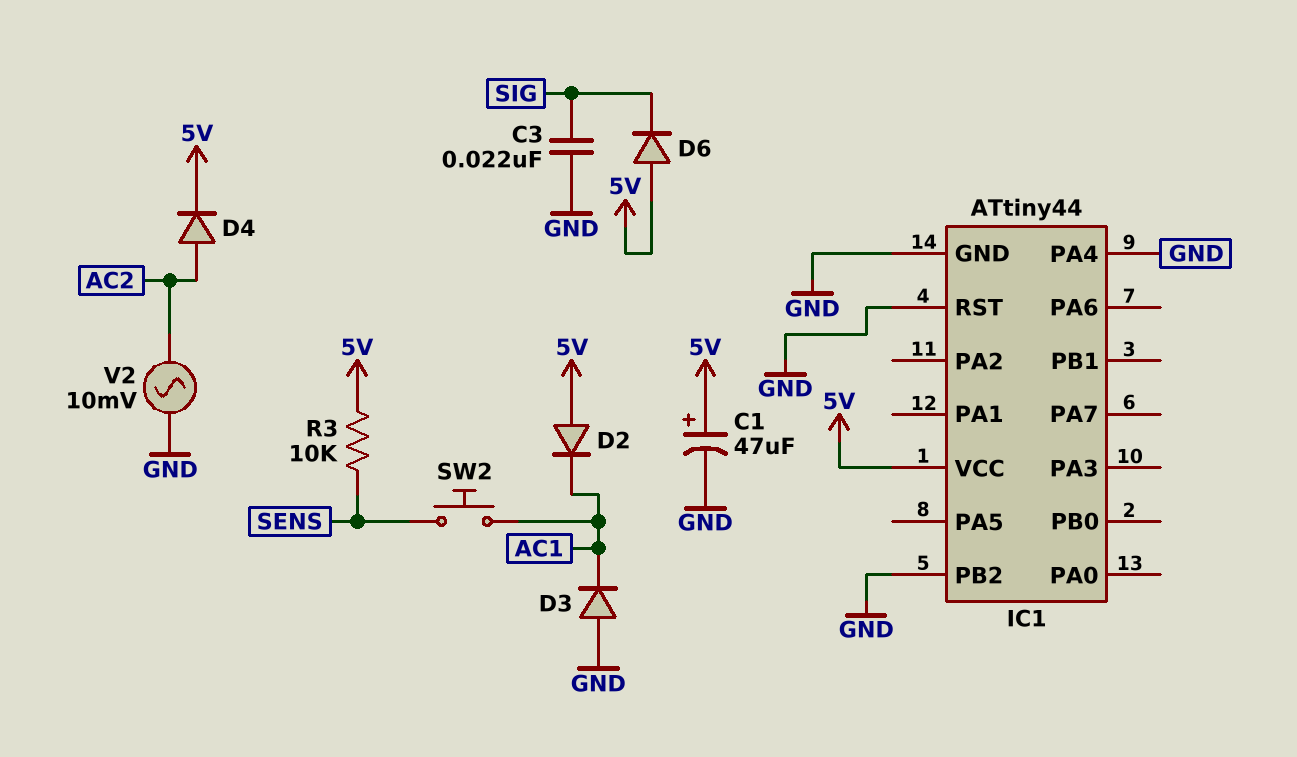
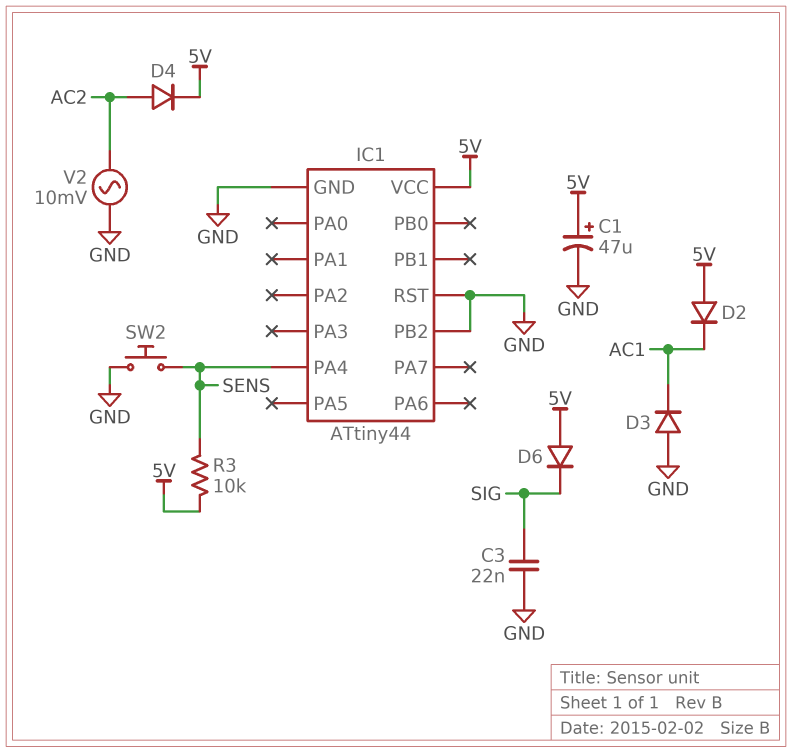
IC1 pin PA4: GND -> SENS
SW2: button (AC1, SENS) -> button (GND, SENS)

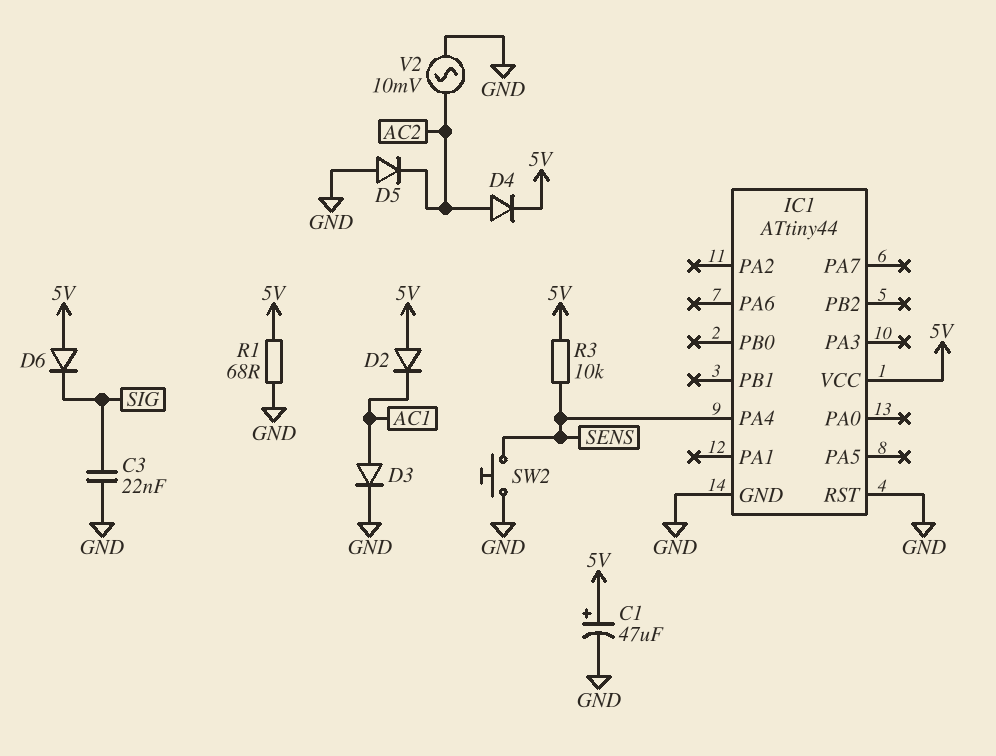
D3: diode (A GND, K AC1) -> diode (A AC1, K GND)
D5: none -> diode (A GND, K AC2)
IC1 pin PB2: GND -> none
R1: none -> 68 (5V, GND)

